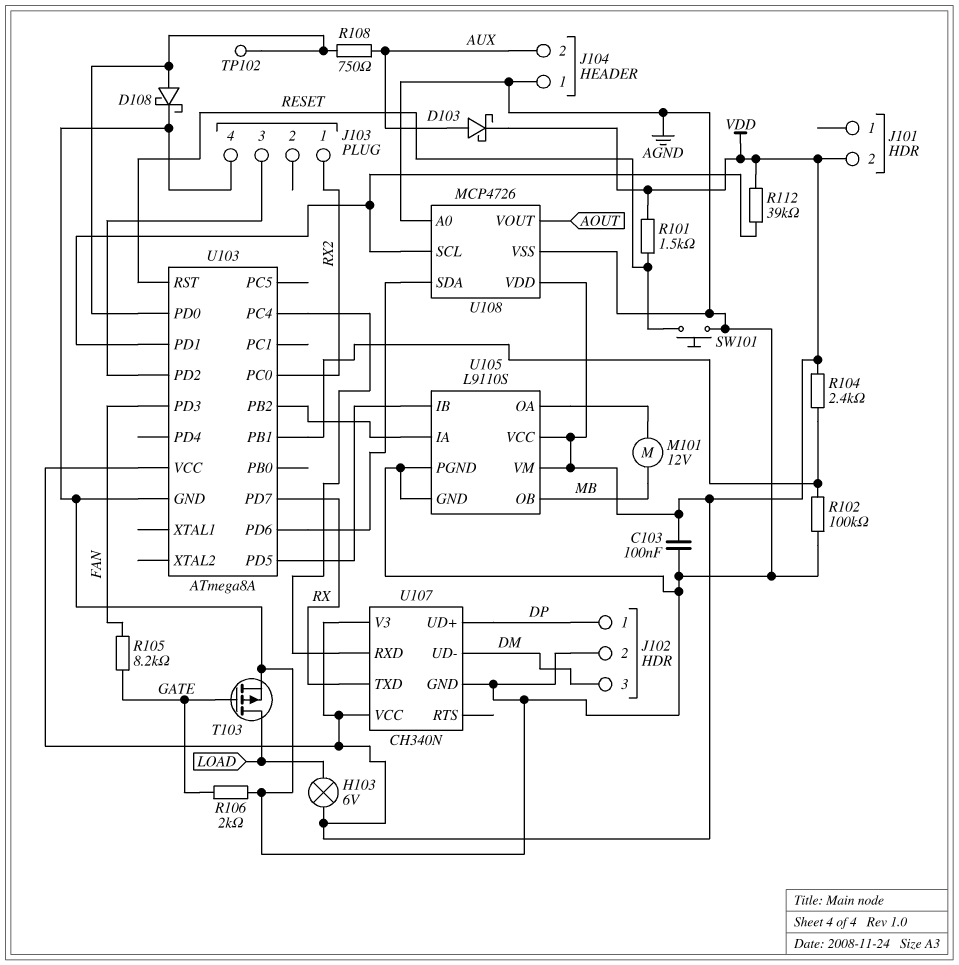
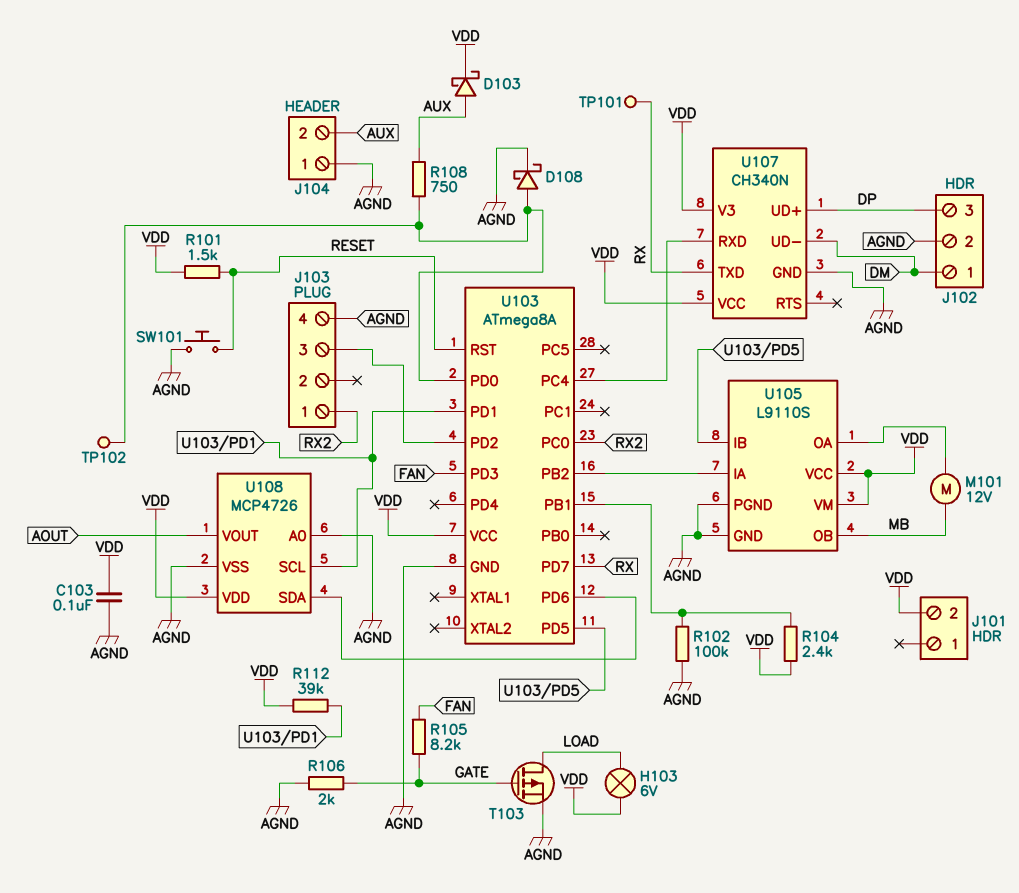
J102 pin 1: DP -> DM
J102 pin 3: DM -> DP
TP101: none -> test point (RX)

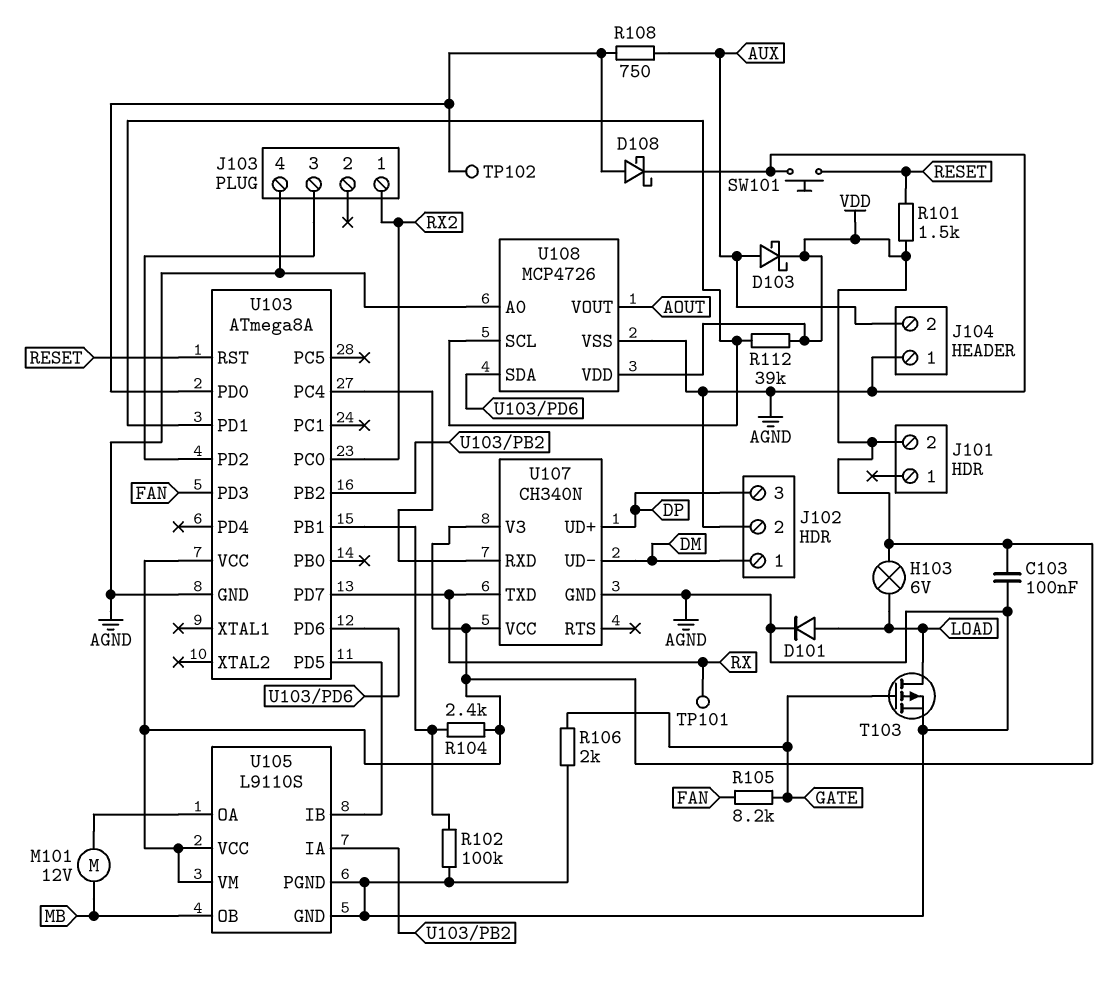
D101: none -> diode (A LOAD, K AGND)

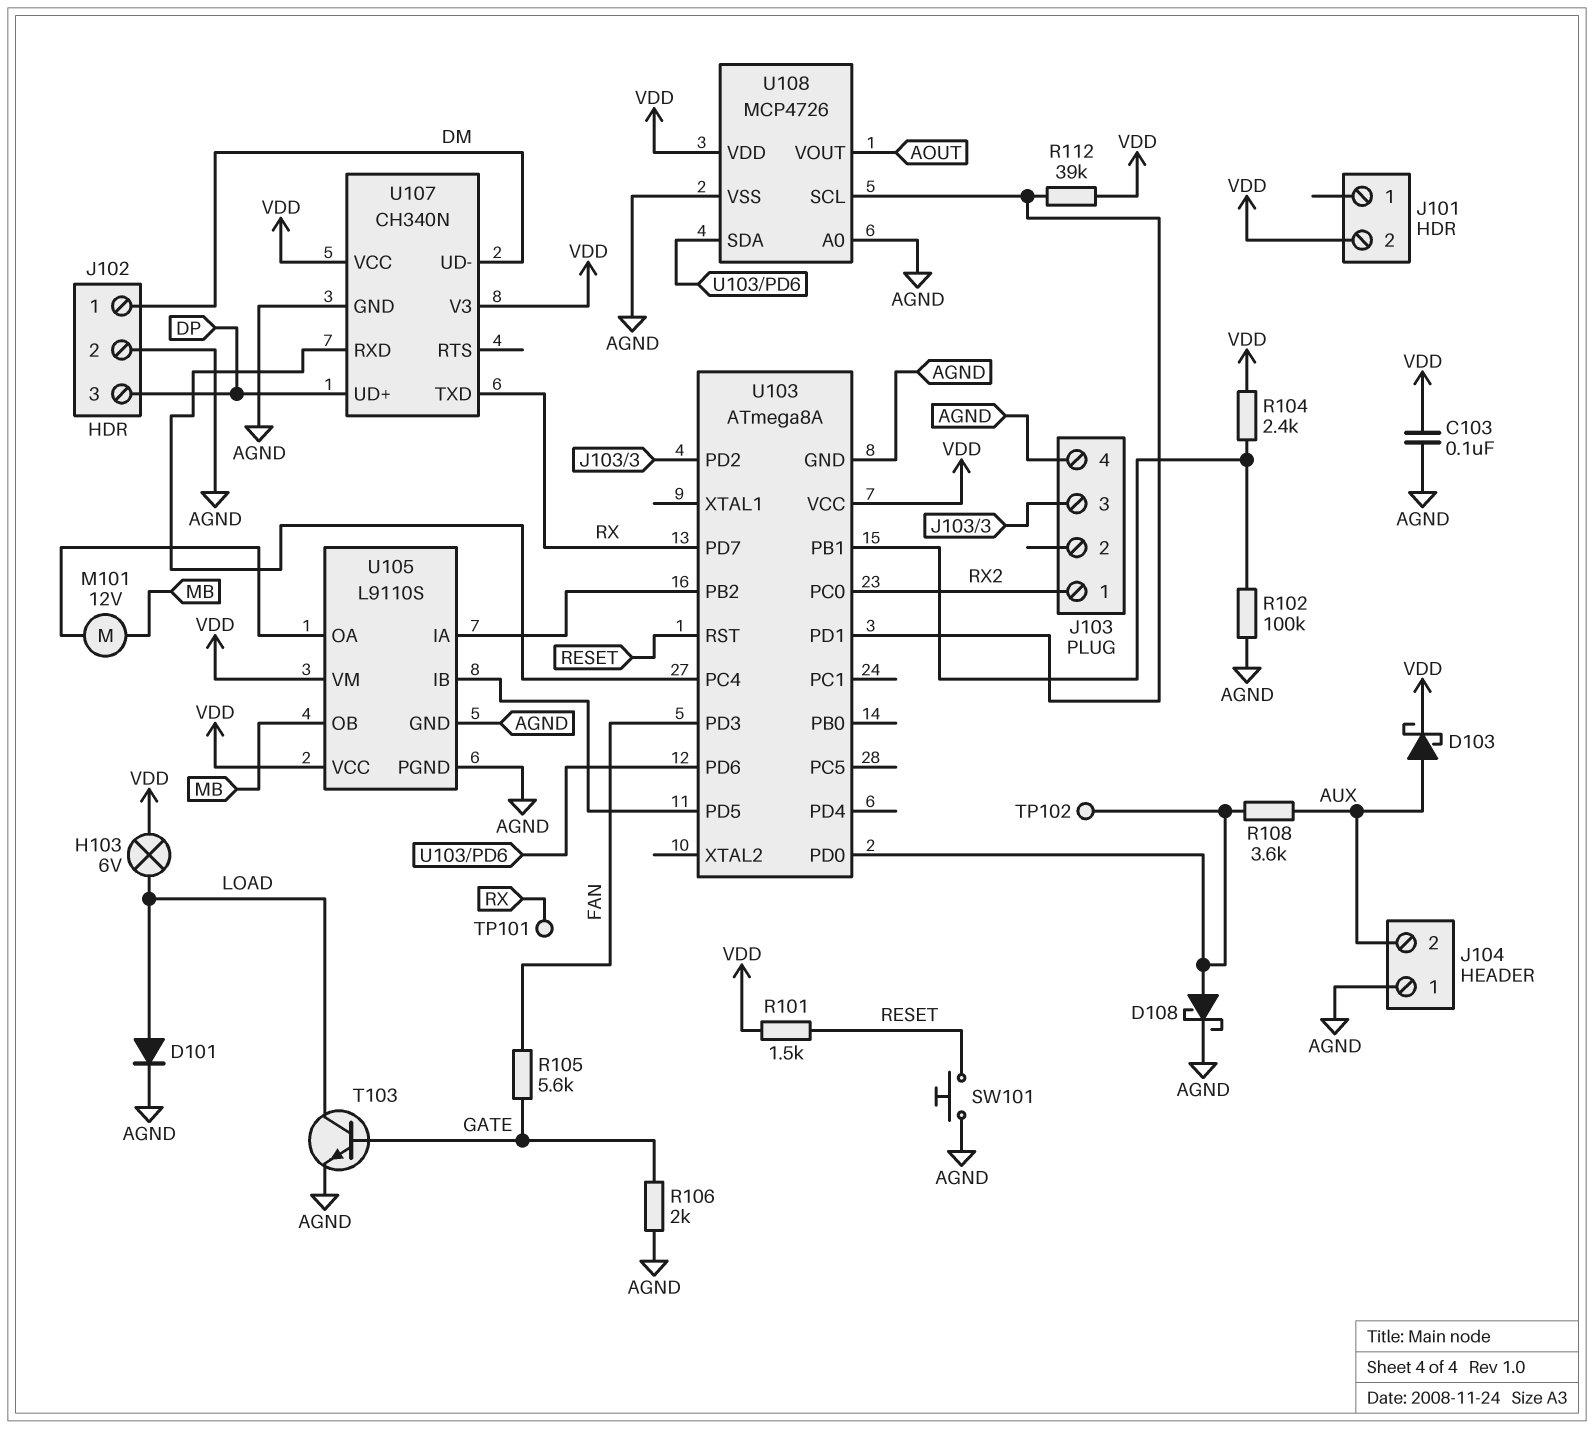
R105: 8.2k (FAN, GATE) -> 5.6k (FAN, GATE)
R108: 750 (AUX, U103/PD0) -> 3.6k (AUX, U103/PD0)
T103: PMOS (G GATE, D LOAD, S AGND) -> NPN (B GATE, C LOAD, E AGND)

